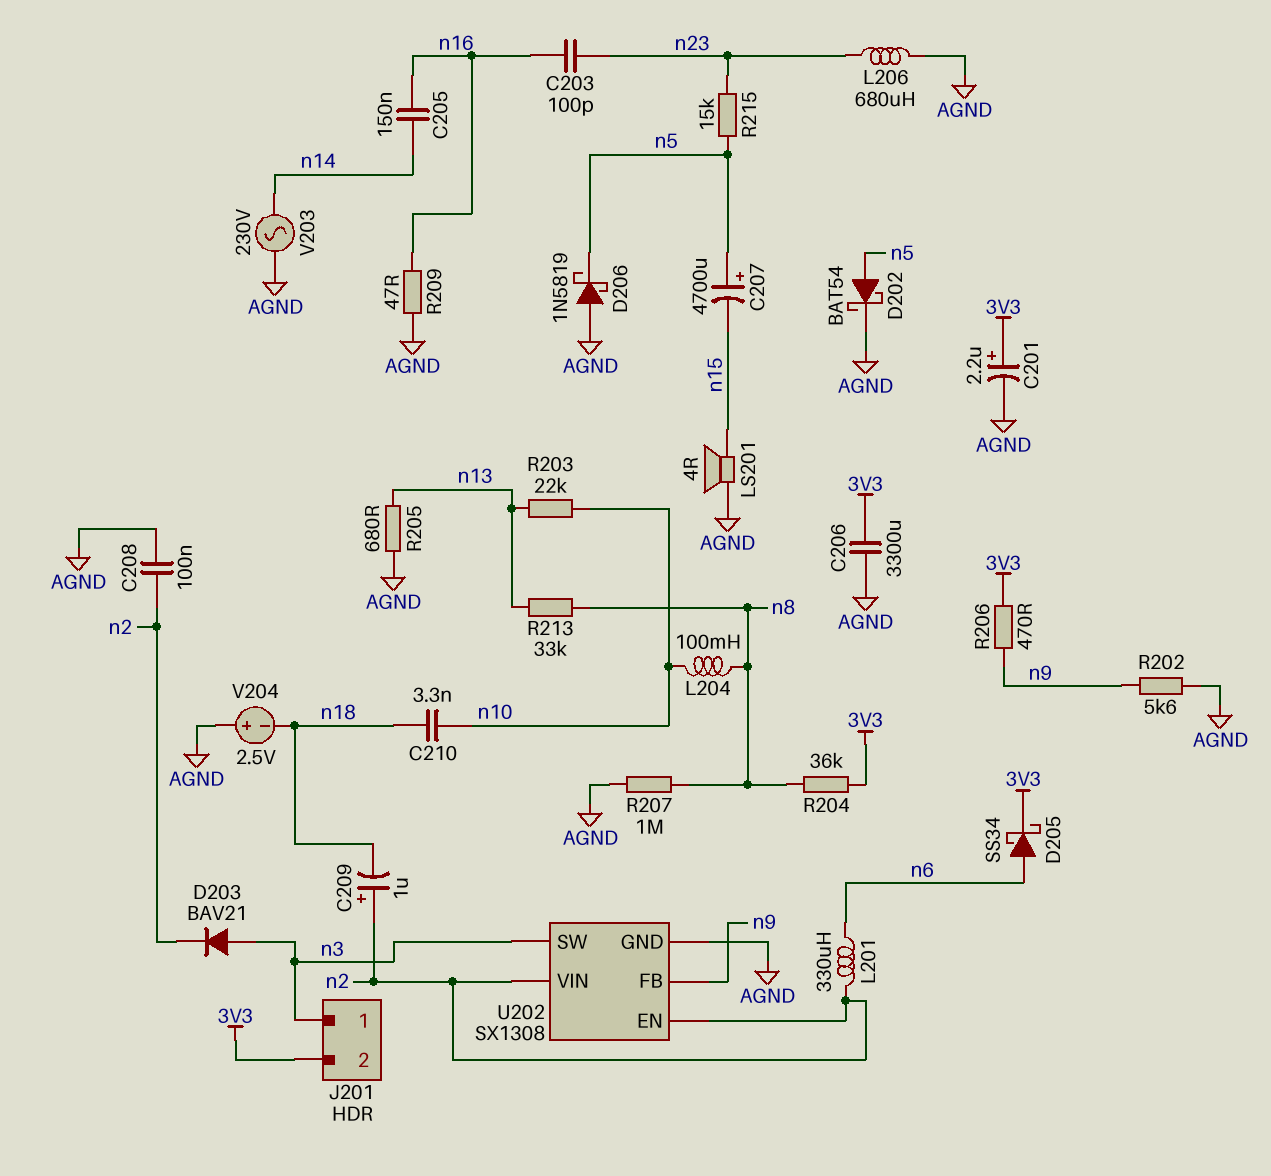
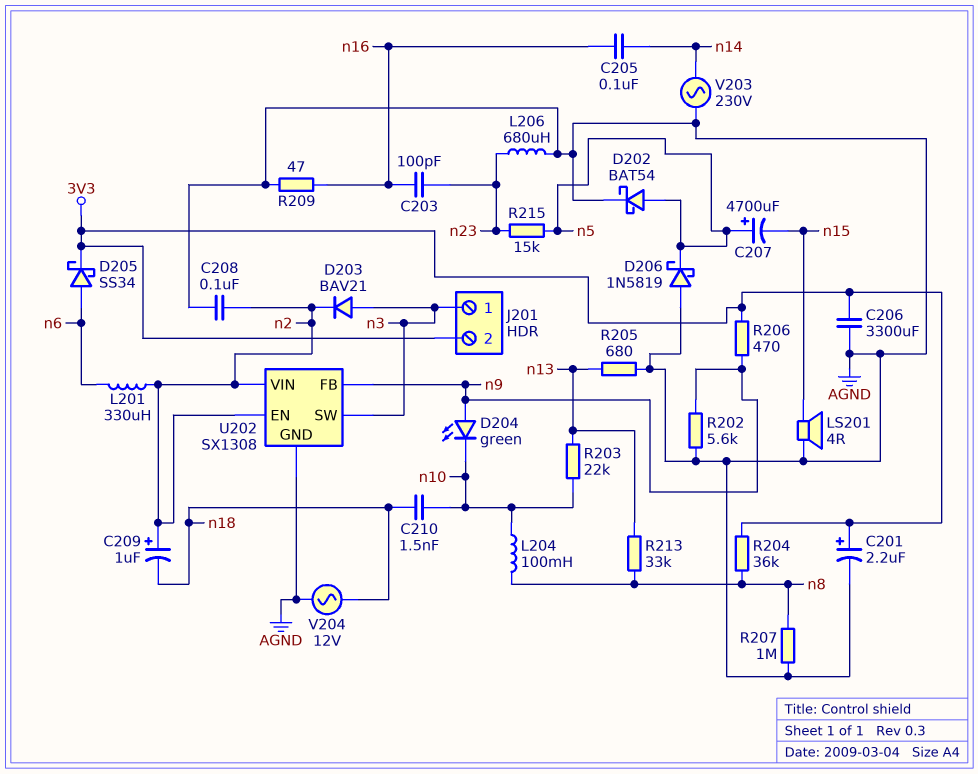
C205: 150nF (n14, n16) -> 100nF (n14, n16)
C210: 3.3nF (n10, n18) -> 1.5nF (n10, n18)
D204: none -> LED green (A n9, K n10)
V204: 2.5V (plus AGND, minus n18) -> AC 12V (AGND, n18)

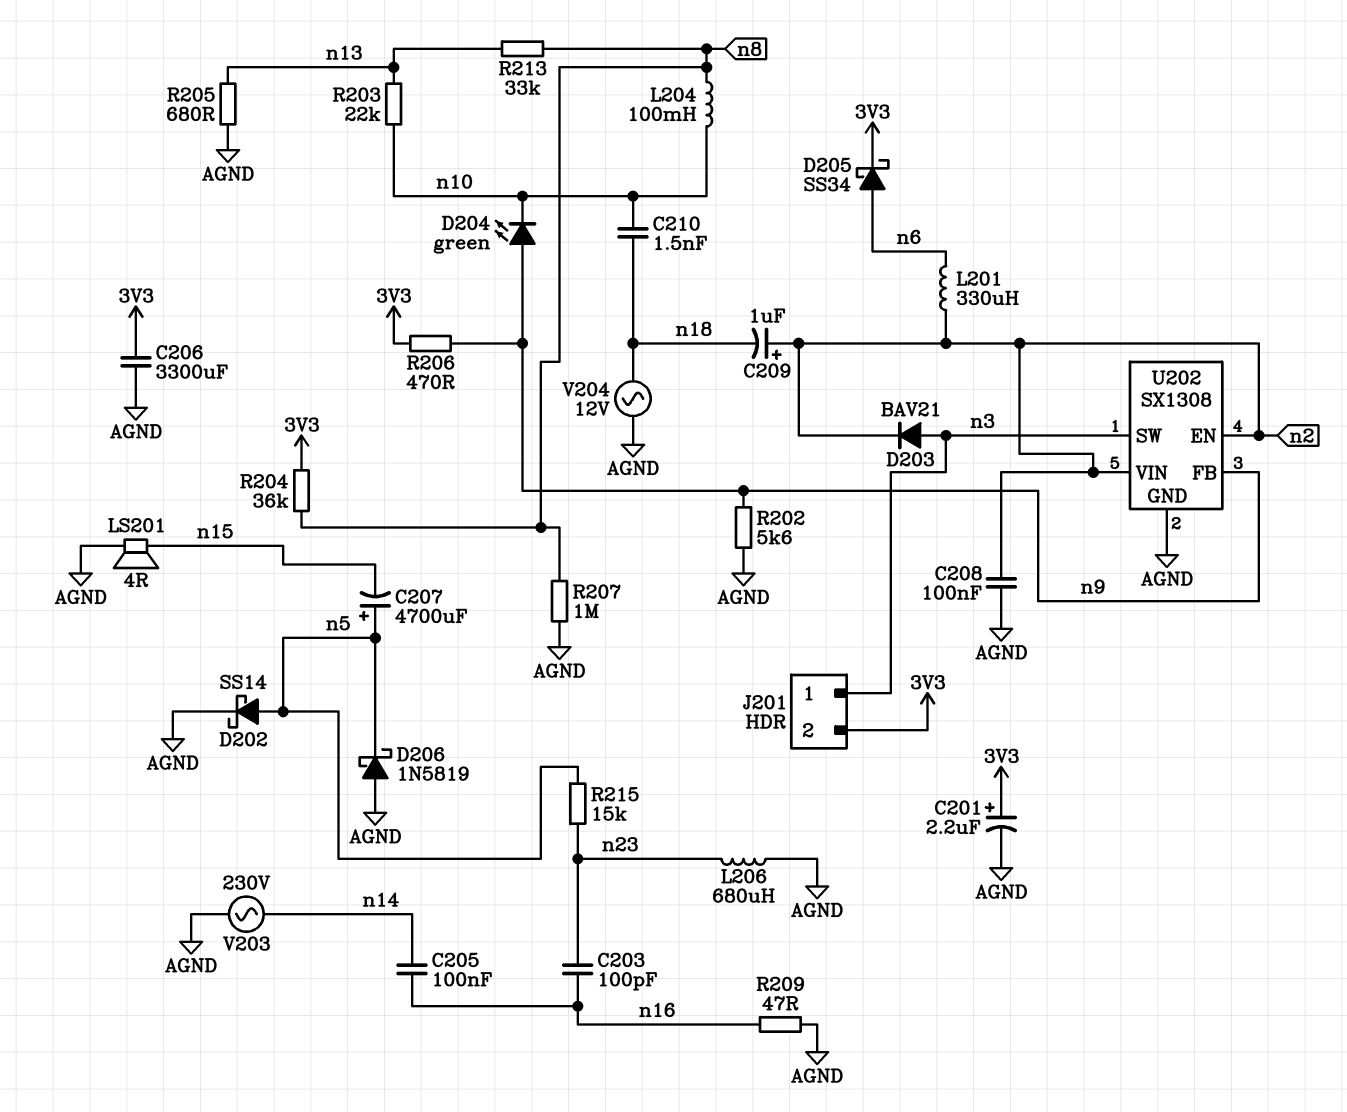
D202: schottky BAT54 (A n5, K AGND) -> schottky SS14 (A n5, K AGND)

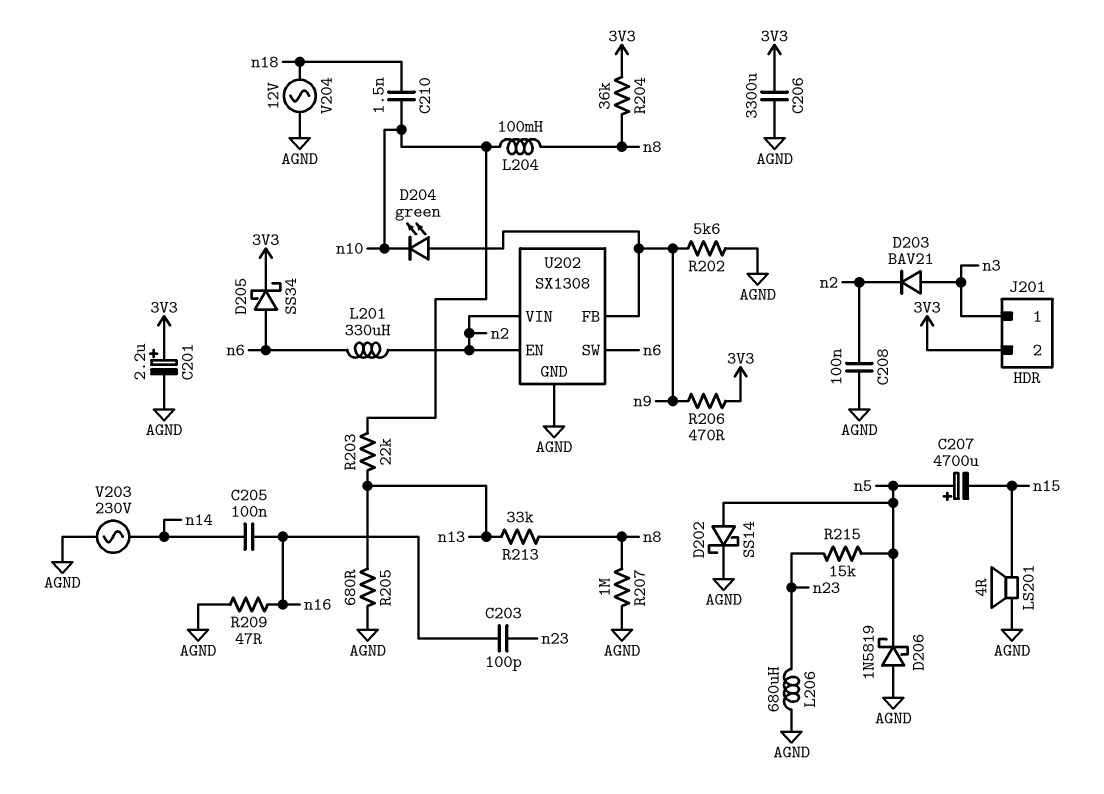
C209: 1uF (plus n2, minus n18) -> none
U202 pin SW: n3 -> n6

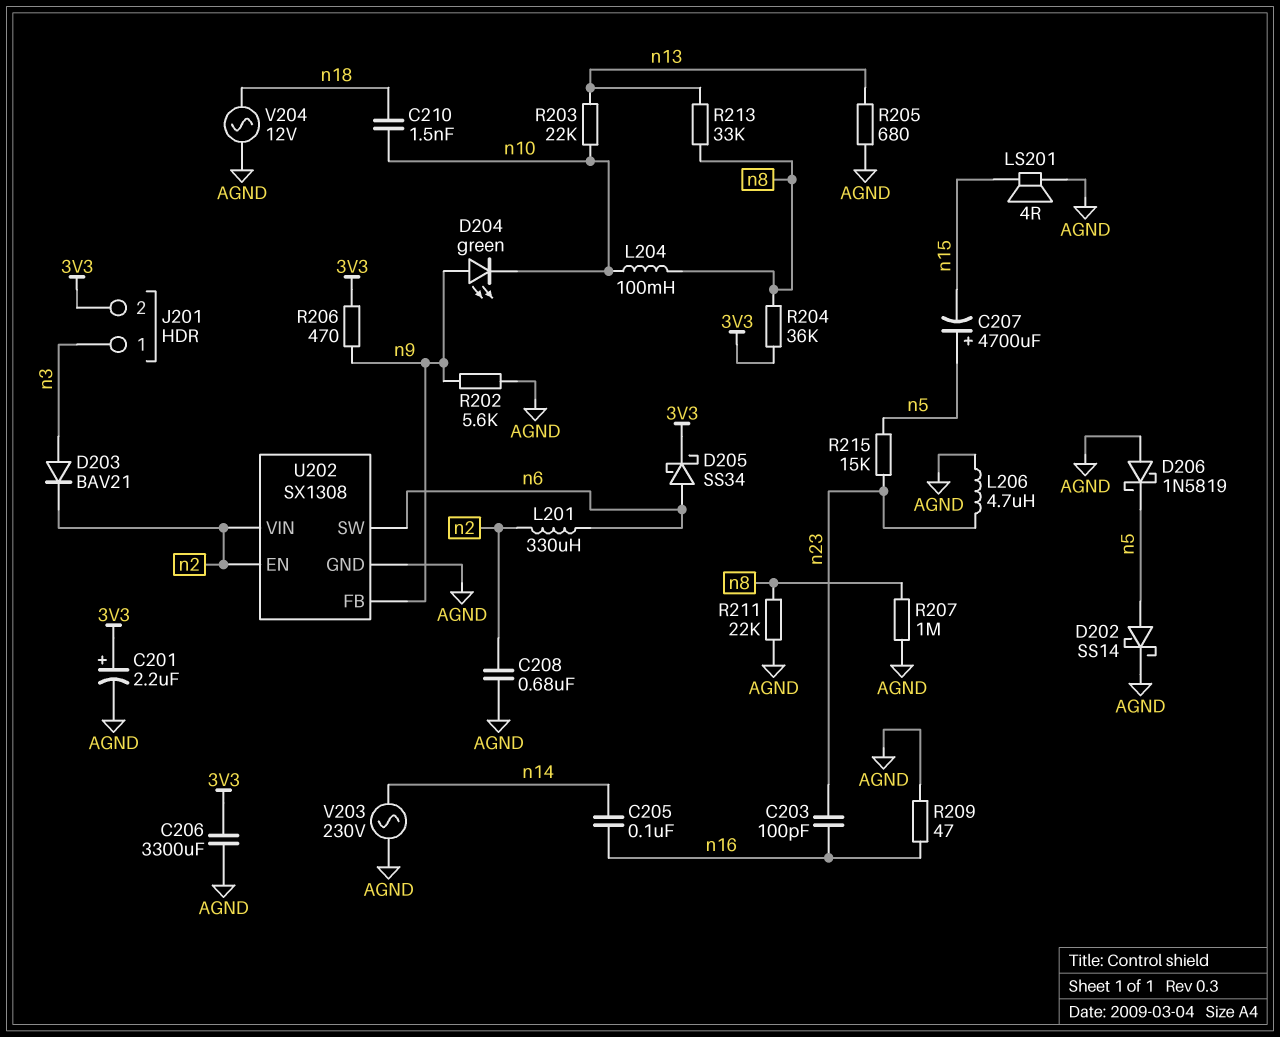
C208: 100nF (AGND, n2) -> 680nF (AGND, n2)
L206: 680uH (AGND, n23) -> 4.7uH (AGND, n23)
R211: none -> 22k (AGND, n8)

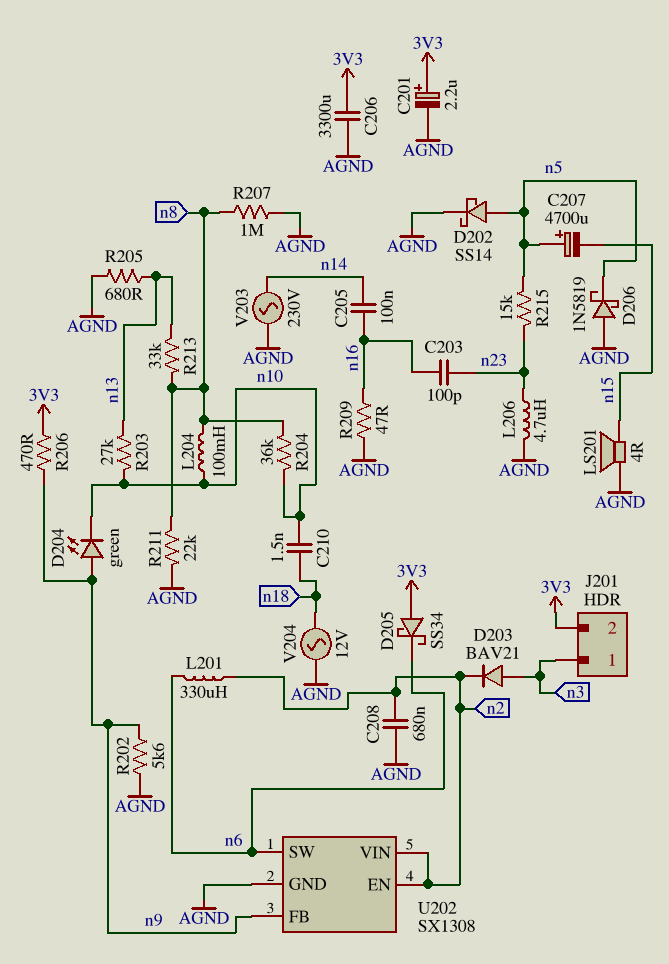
D205: schottky SS34 (A n6, K 3V3) -> schottky SS34 (A 3V3, K n6)
R203: 22k (n10, n13) -> 27k (n10, n13)
R204: 36k (3V3, n8) -> 36k (n8, n10)

